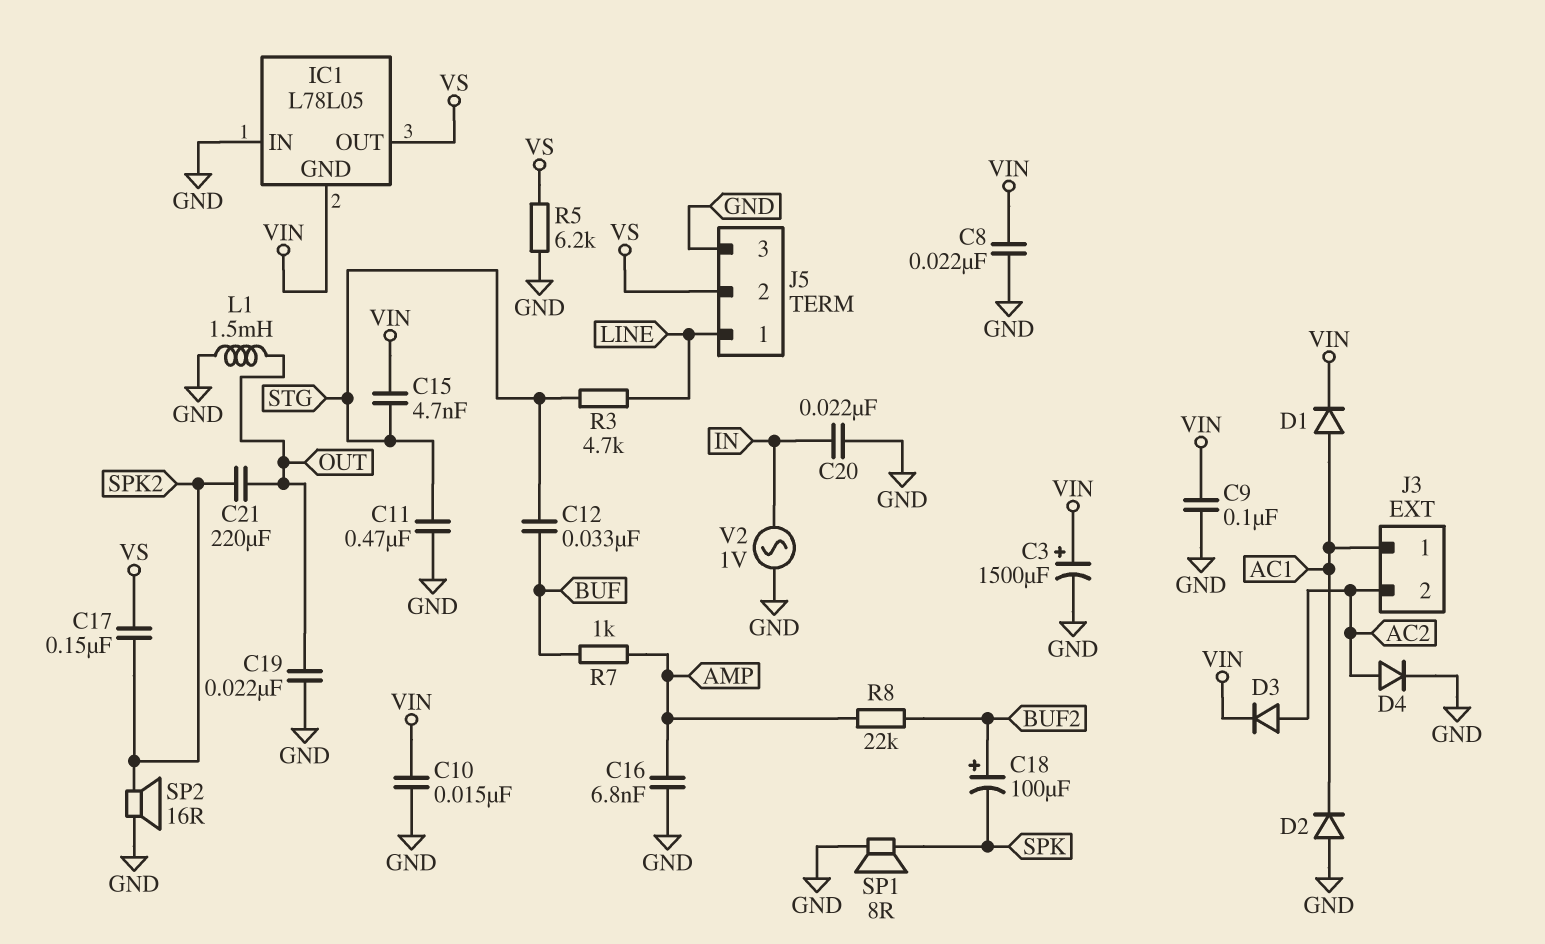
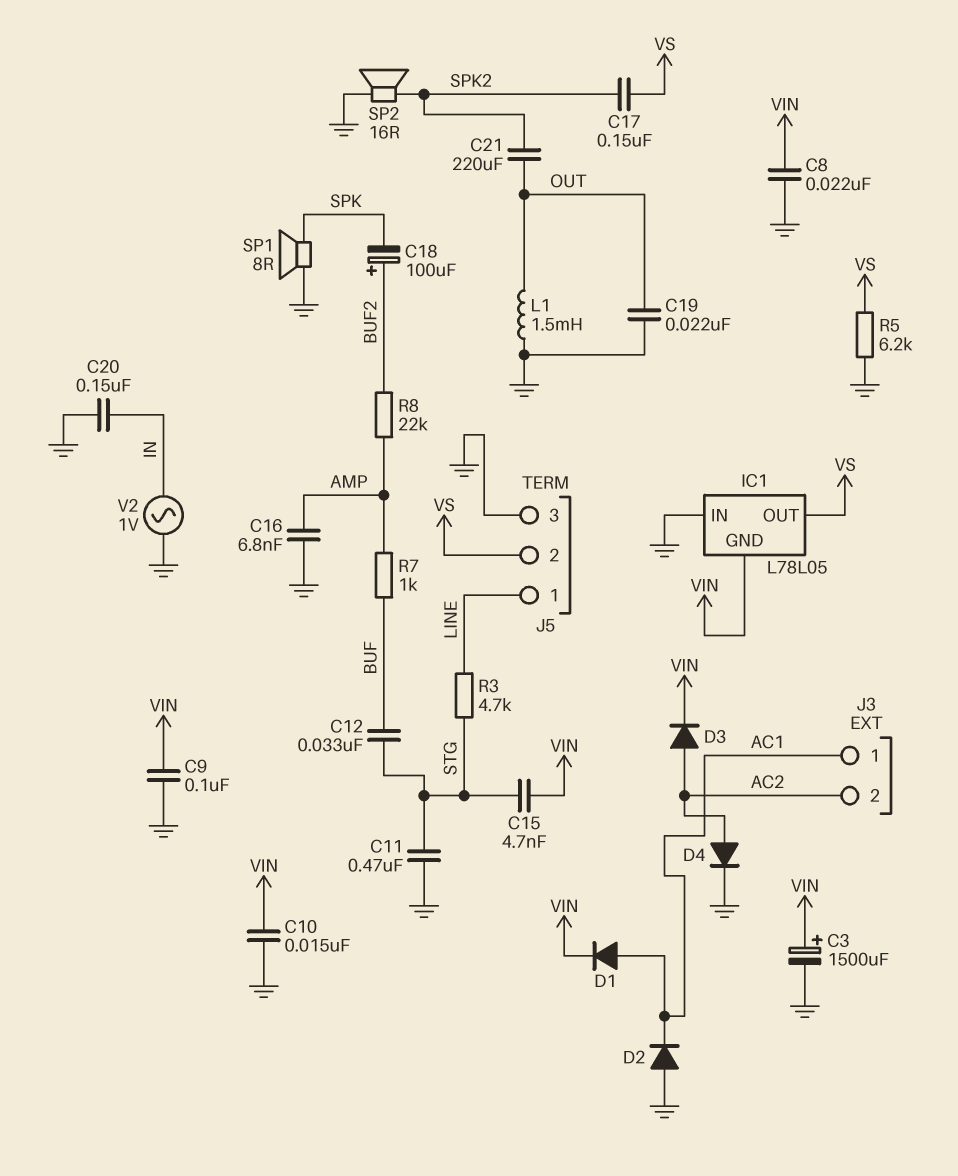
C20: 22nF (GND, IN) -> 150nF (GND, IN)

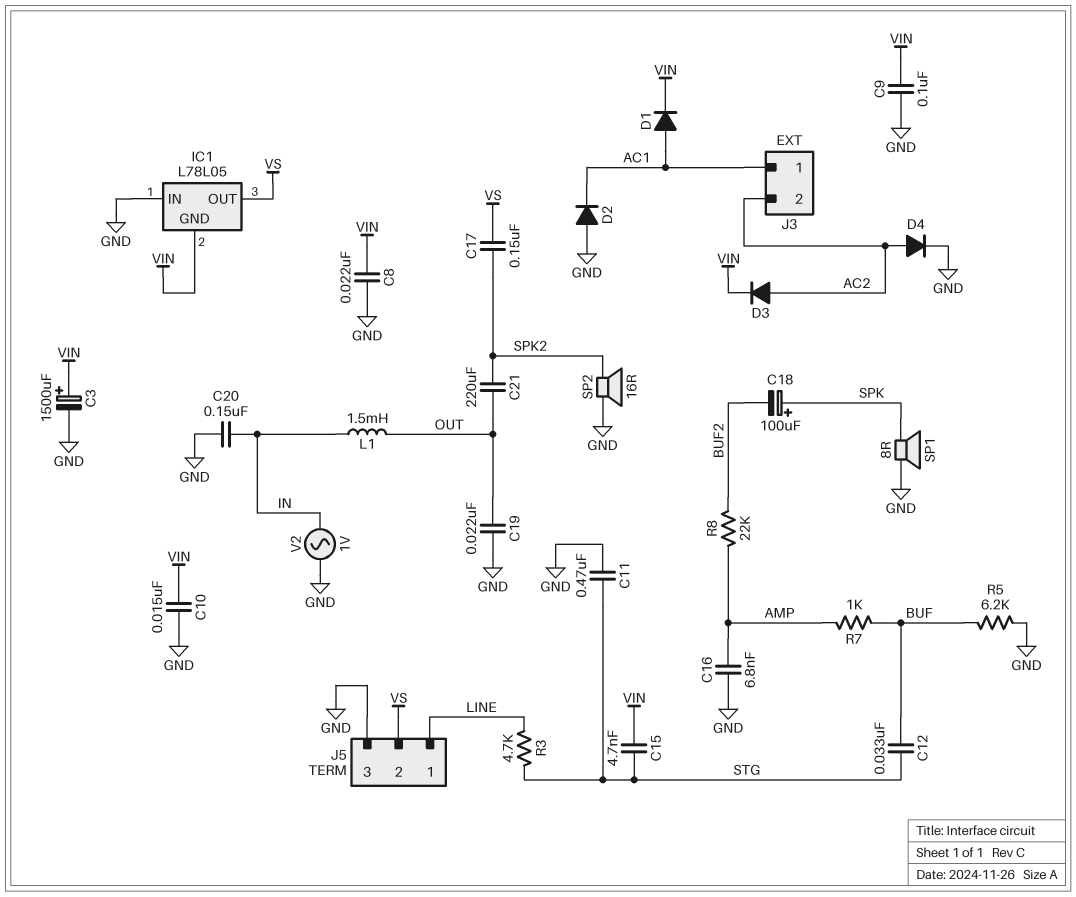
C18: 100uF (plus BUF2, minus SPK) -> 100uF (plus SPK, minus BUF2)
L1: 1.5mH (GND, OUT) -> 1.5mH (IN, OUT)
R5: 6.2k (GND, VS) -> 6.2k (BUF, GND)

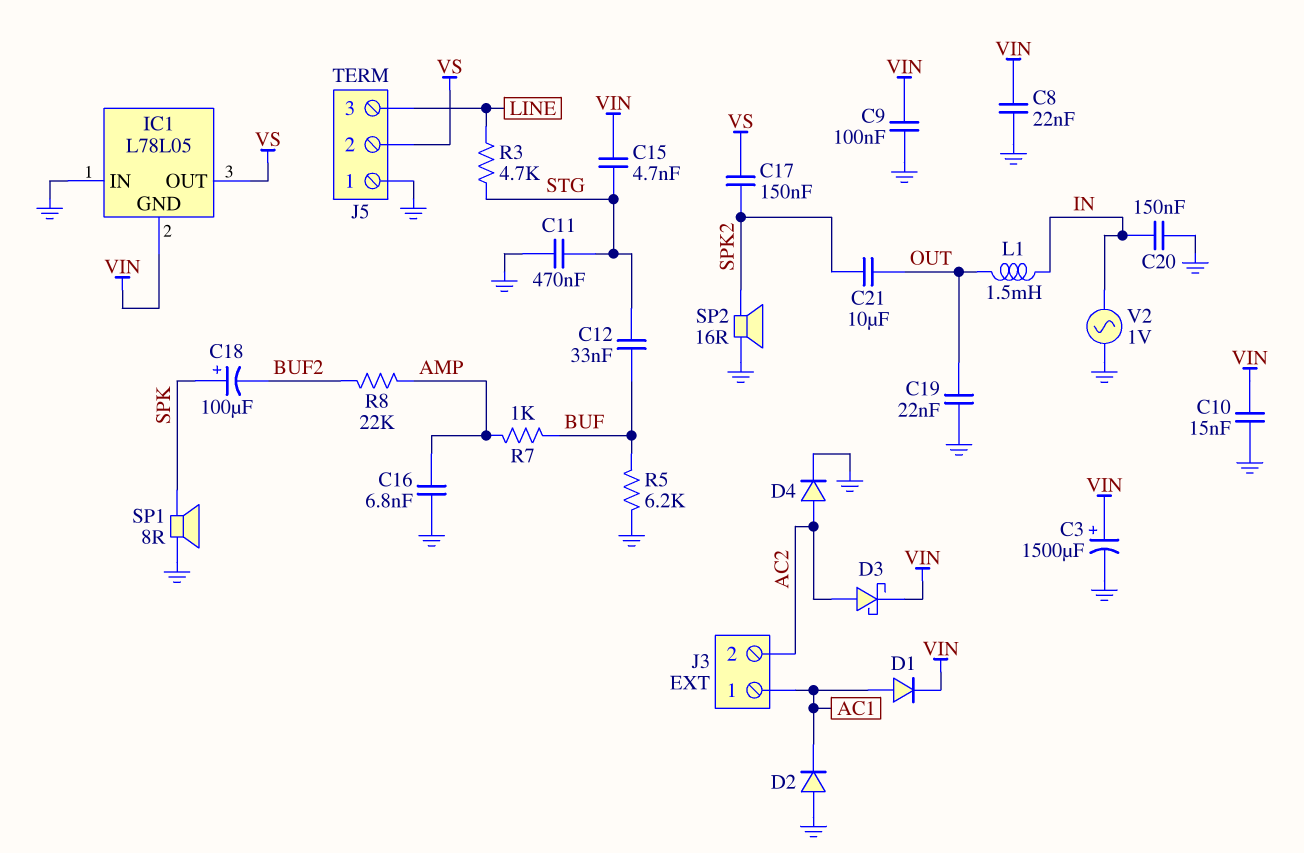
C21: 220uF (OUT, SPK2) -> 10uF (OUT, SPK2)
D3: diode (A AC2, K VIN) -> schottky (A AC2, K VIN)
J5 pin 1: LINE -> GND
J5 pin 3: GND -> LINE

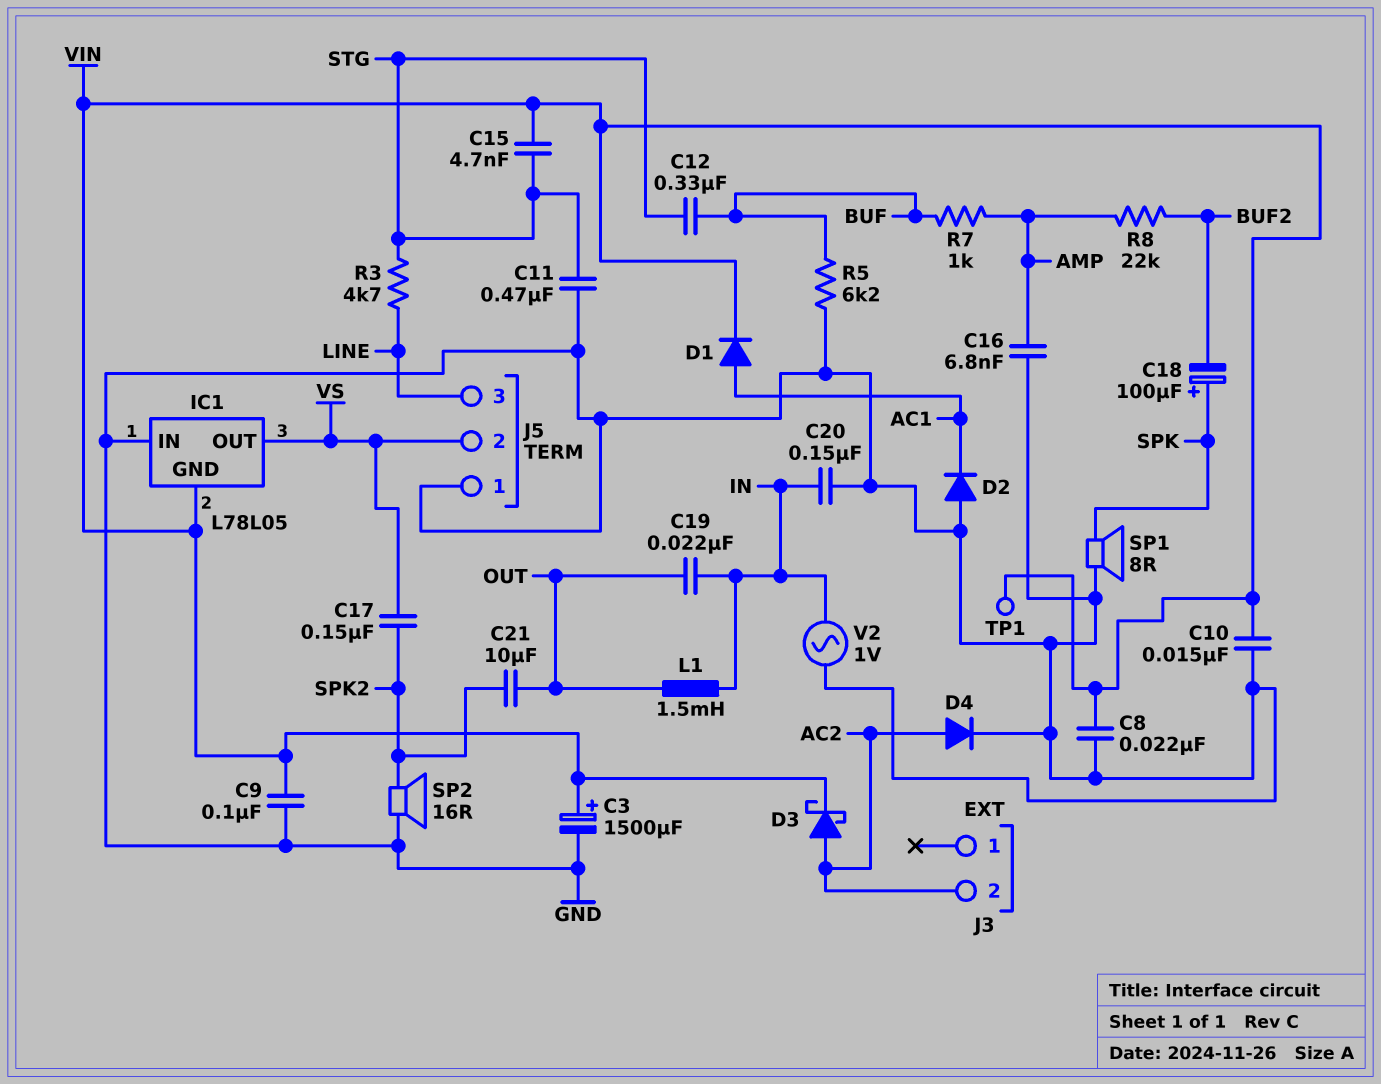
C12: 33nF (BUF, STG) -> 330nF (BUF, STG)
C19: 22nF (GND, OUT) -> 22nF (IN, OUT)
J3 pin 1: AC1 -> none
TP1: none -> test point (VIN)

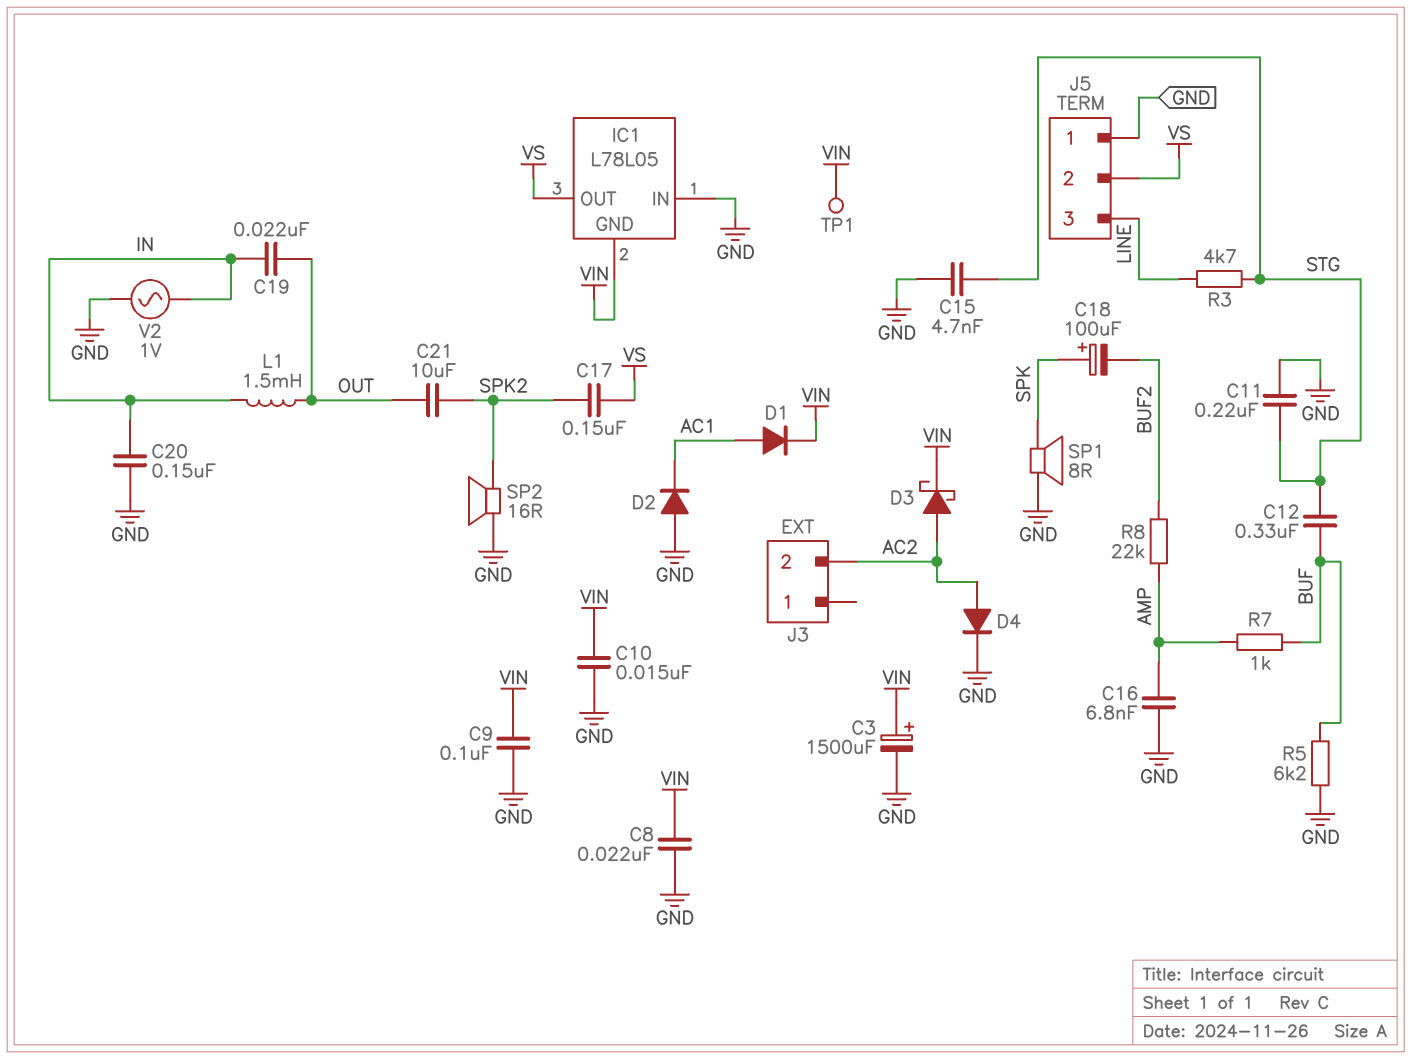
C11: 470nF (GND, STG) -> 220nF (GND, STG)
C15: 4.7nF (STG, VIN) -> 4.7nF (GND, STG)

